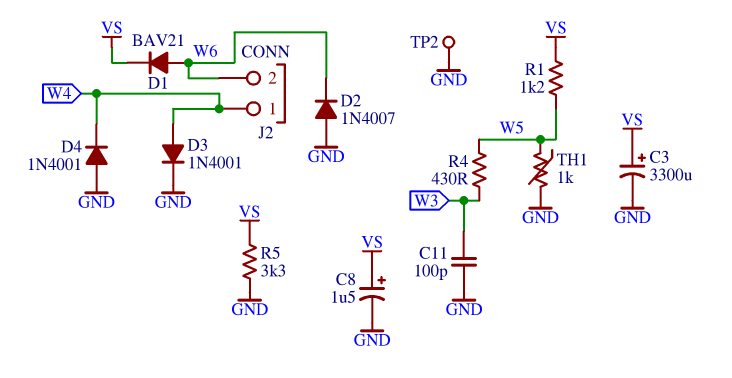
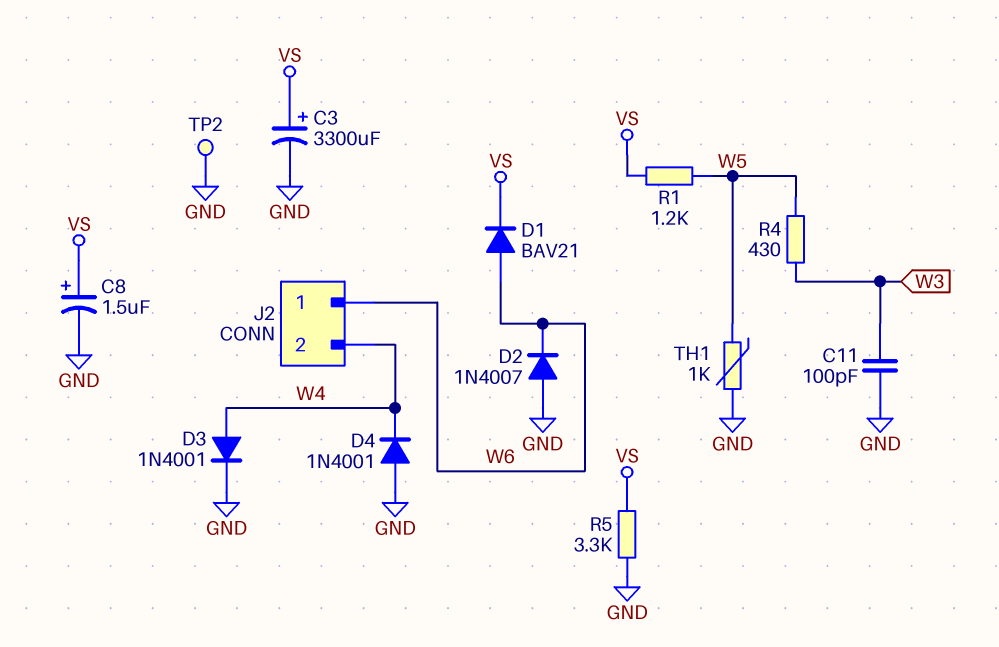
J2 pin 1: W4 -> W6
J2 pin 2: W6 -> W4

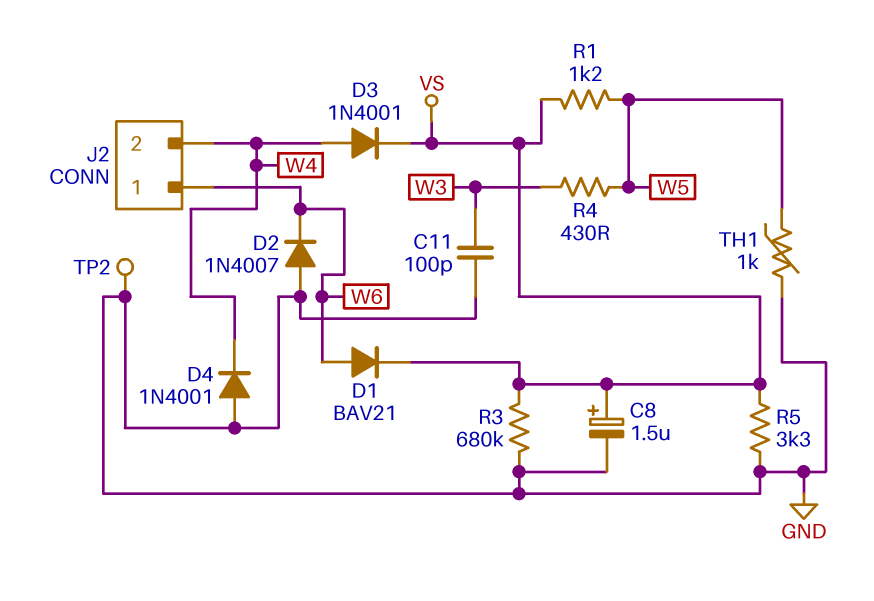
C3: 3300uF (plus VS, minus GND) -> none
D3: diode 1N4001 (A W4, K GND) -> diode 1N4001 (A W4, K VS)
R3: none -> 680k (GND, VS)

